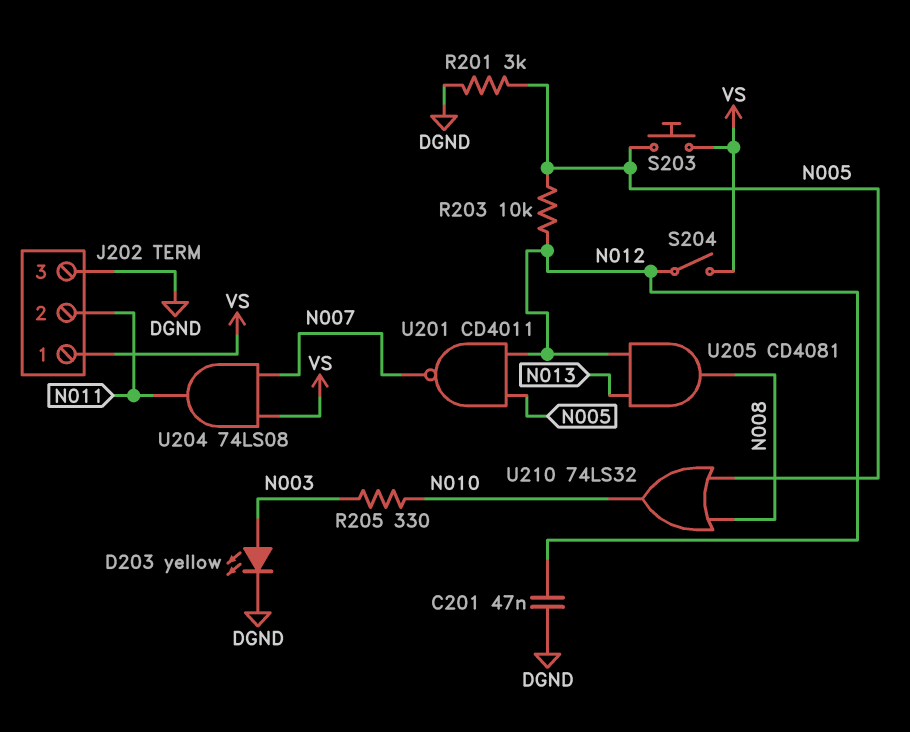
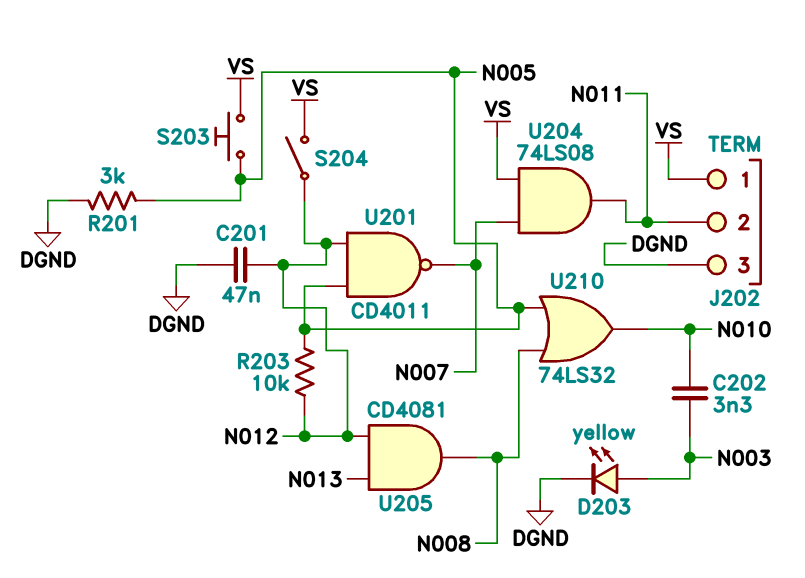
C202: none -> 3.3nF (N003, N010)
R205: 330 (N003, N010) -> none

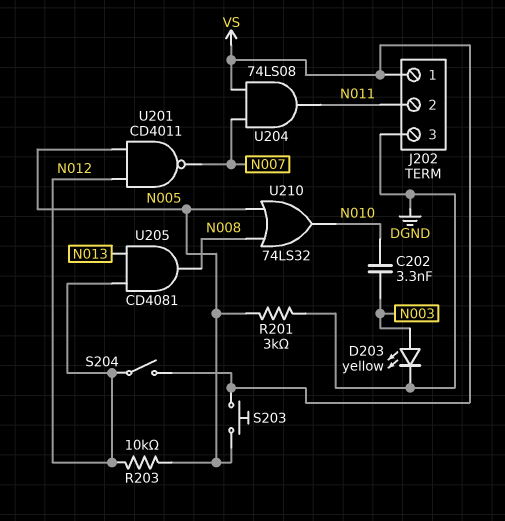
C201: 47nF (DGND, N012) -> none

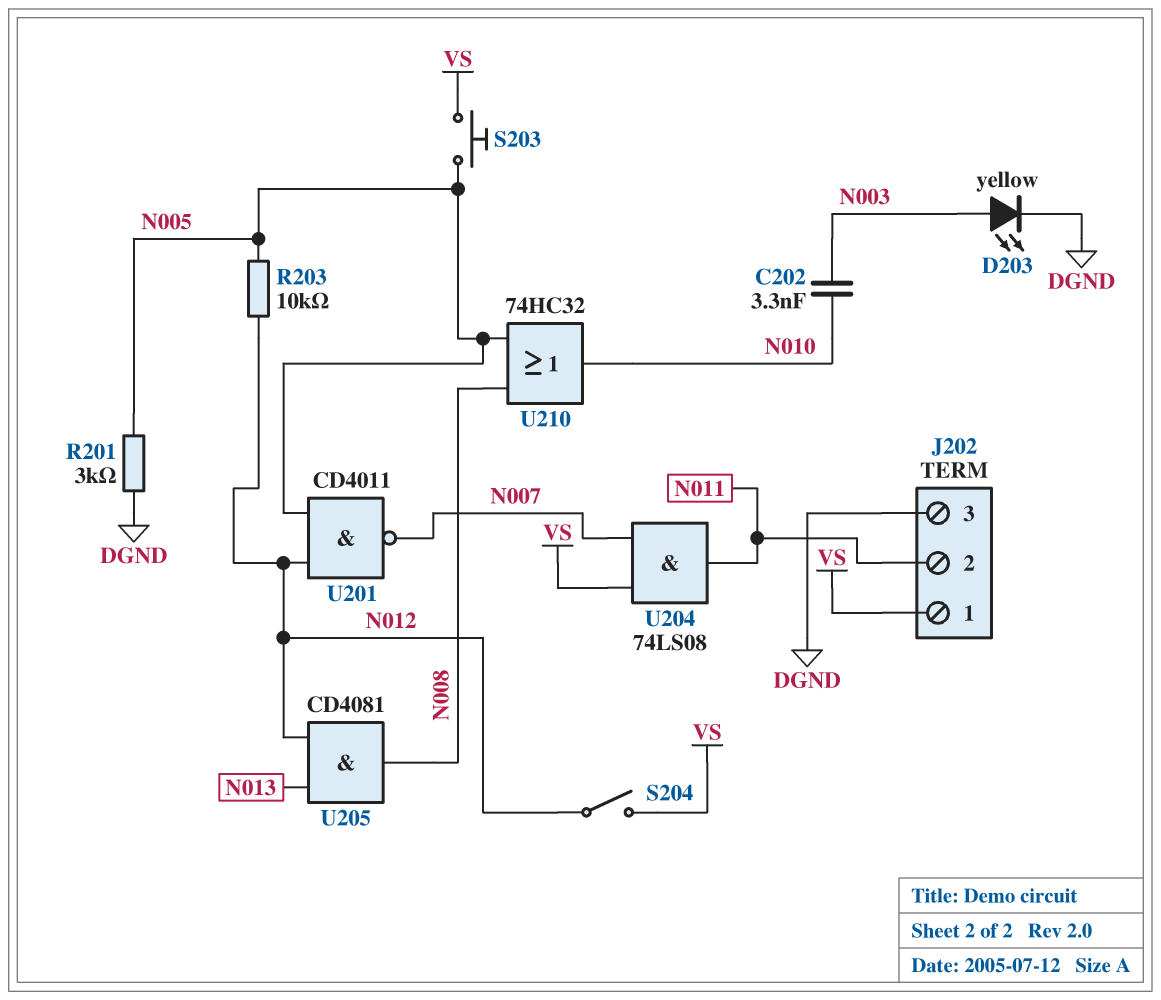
U210: OR 74LS32 (in N005, in N008, out N010) -> OR 74HC32 (in N005, in N008, out N010)

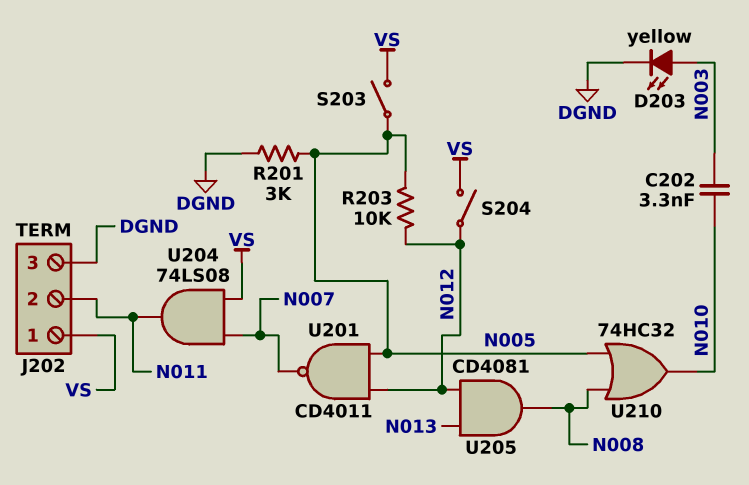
S203: button (N005, VS) -> switch (N005, VS)

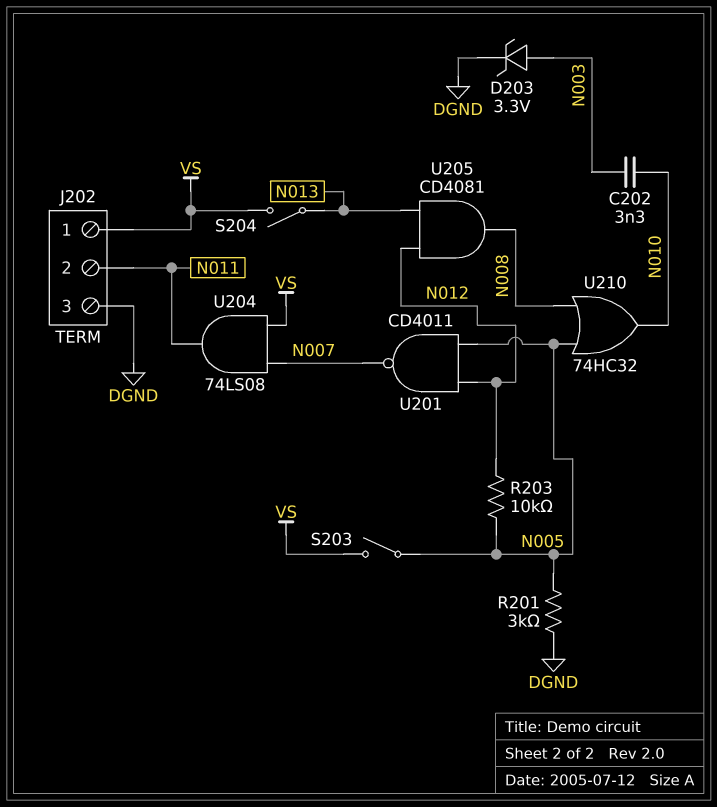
D203: LED yellow (A N003, K DGND) -> zener 3.3V (A N003, K DGND)
S204: switch (N012, VS) -> switch (N013, VS)

